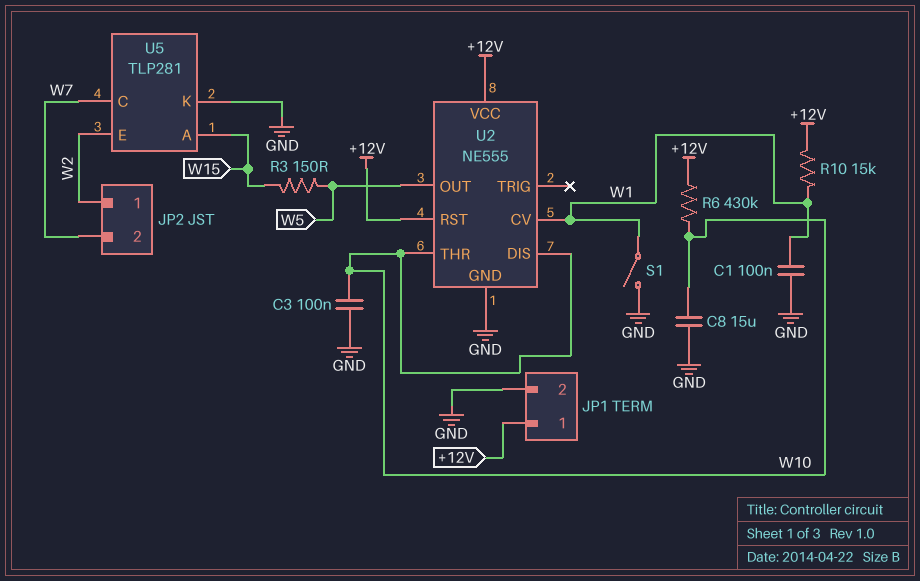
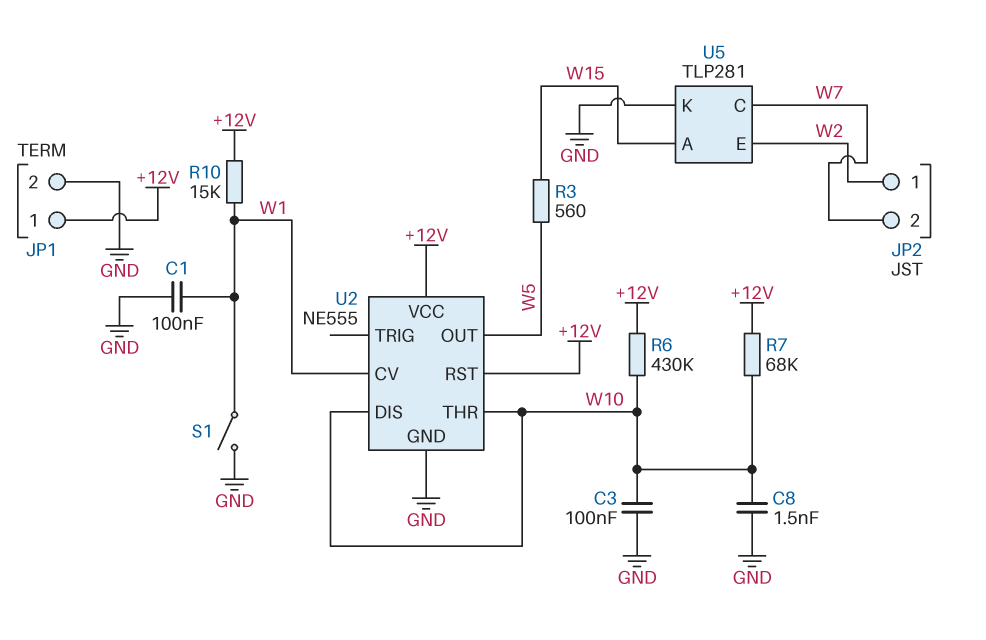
C8: 15uF (GND, W10) -> 1.5nF (GND, W10)
R3: 150 (W5, W15) -> 560 (W5, W15)
R7: none -> 68k (+12V, W10)

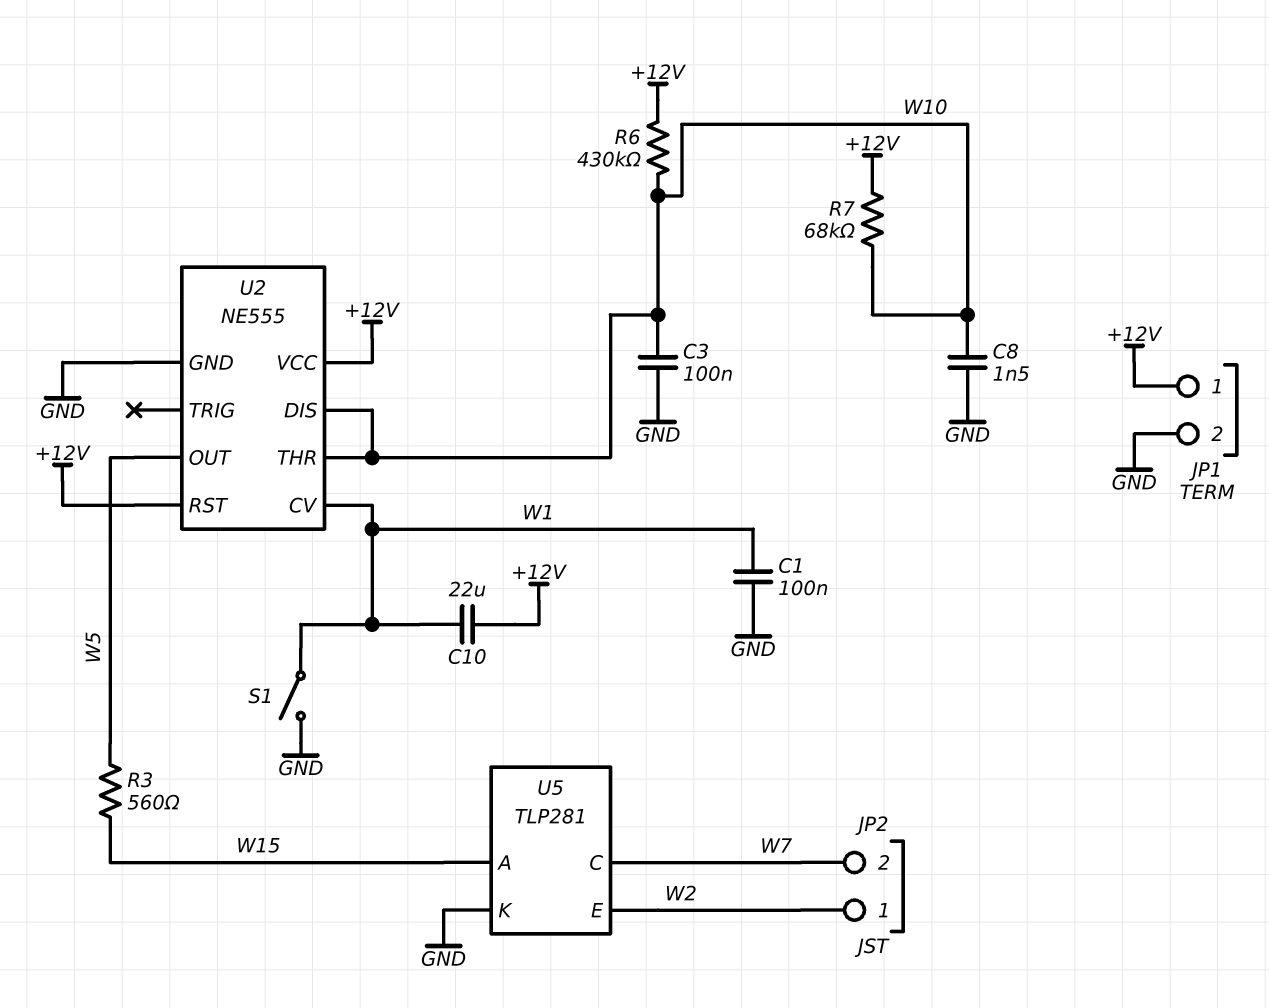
C10: none -> 22uF (+12V, W1)
R10: 15k (+12V, W1) -> none

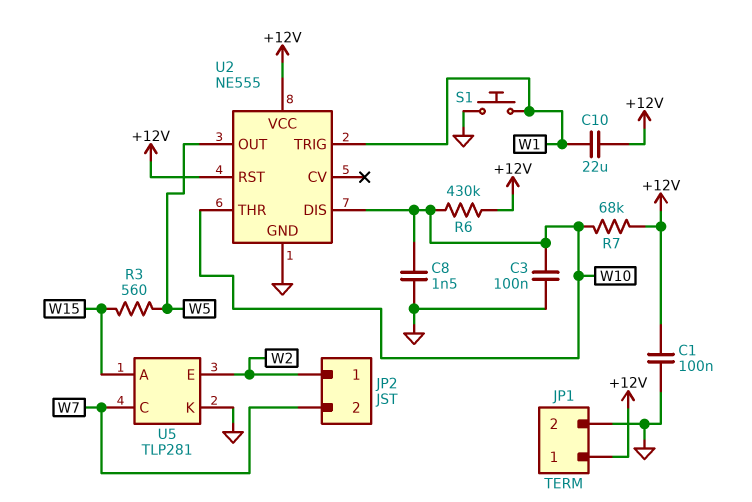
C1: 100nF (GND, W1) -> 100nF (+12V, GND)
S1: switch (GND, W1) -> button (GND, W1)
U2 pin CV: W1 -> none
U2 pin TRIG: none -> W1

